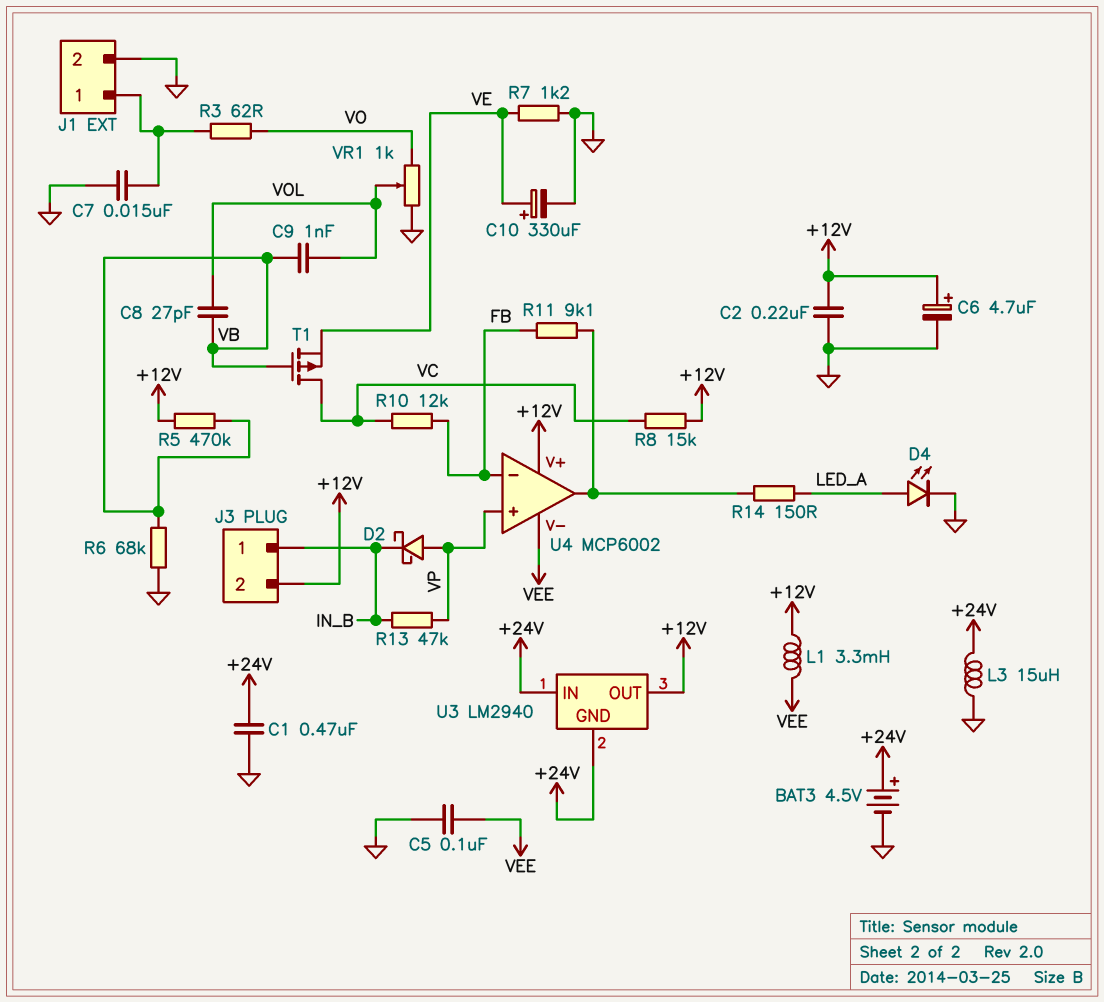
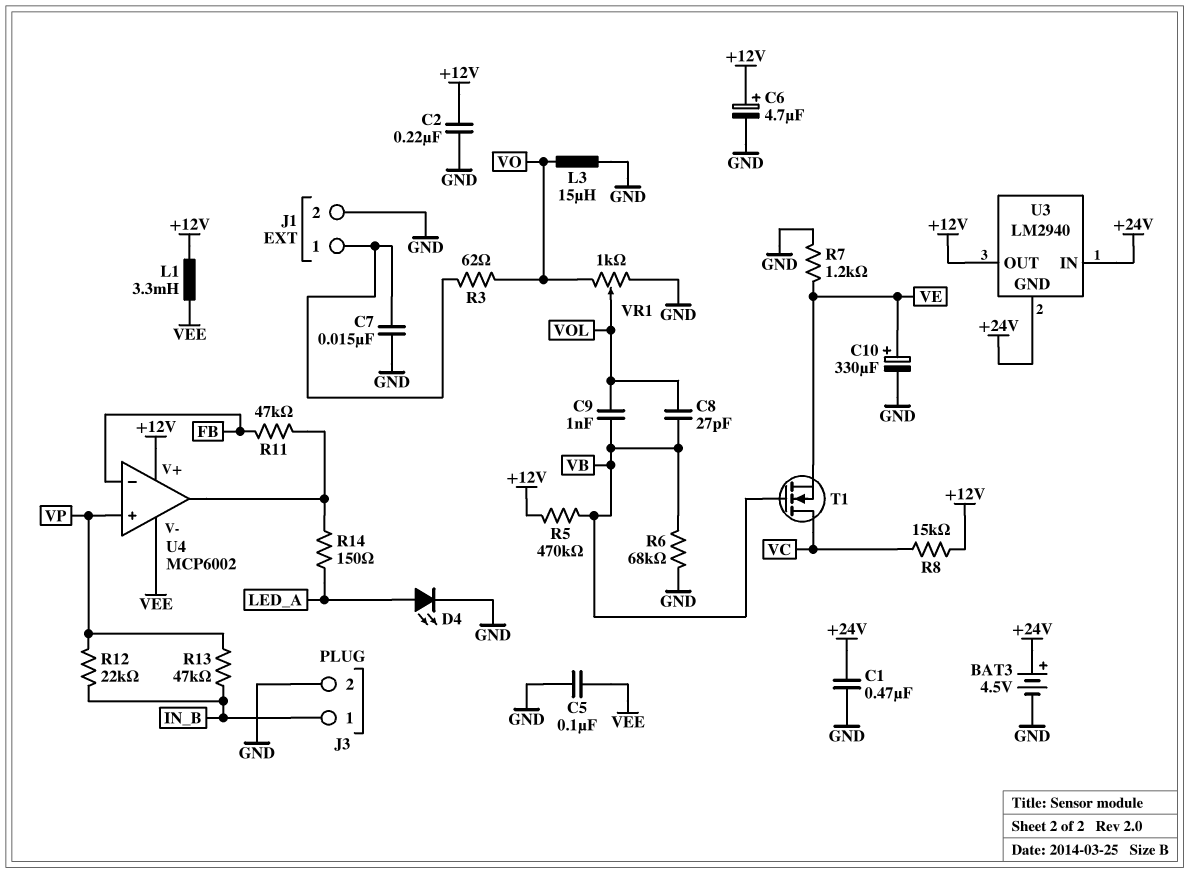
D2: schottky (A VP, K IN_B) -> none
J3 pin 2: +12V -> GND
L3: 15uH (+24V, GND) -> 15uH (GND, VO)
R10: 12k (FB, VC) -> none
R11: 9.1k (FB, U4/out) -> 47k (FB, U4/out)
R12: none -> 22k (IN_B, VP)
T1: PMOS (G VB, D VC, S VE) -> NMOS (G VB, D VC, S VE)

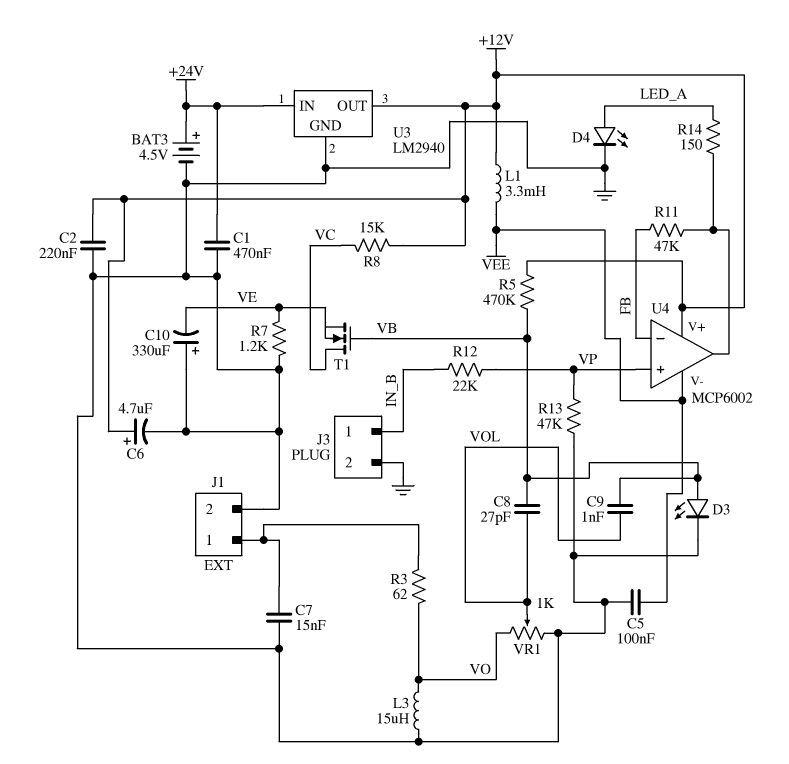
C10: 330uF (plus VE, minus GND) -> 330uF (plus GND, minus VE)
D3: none -> LED (A VB, K GND)
R6: 68k (GND, VB) -> none
R13: 47k (IN_B, VP) -> 47k (GND, VP)
U3 pin GND: +24V -> GND

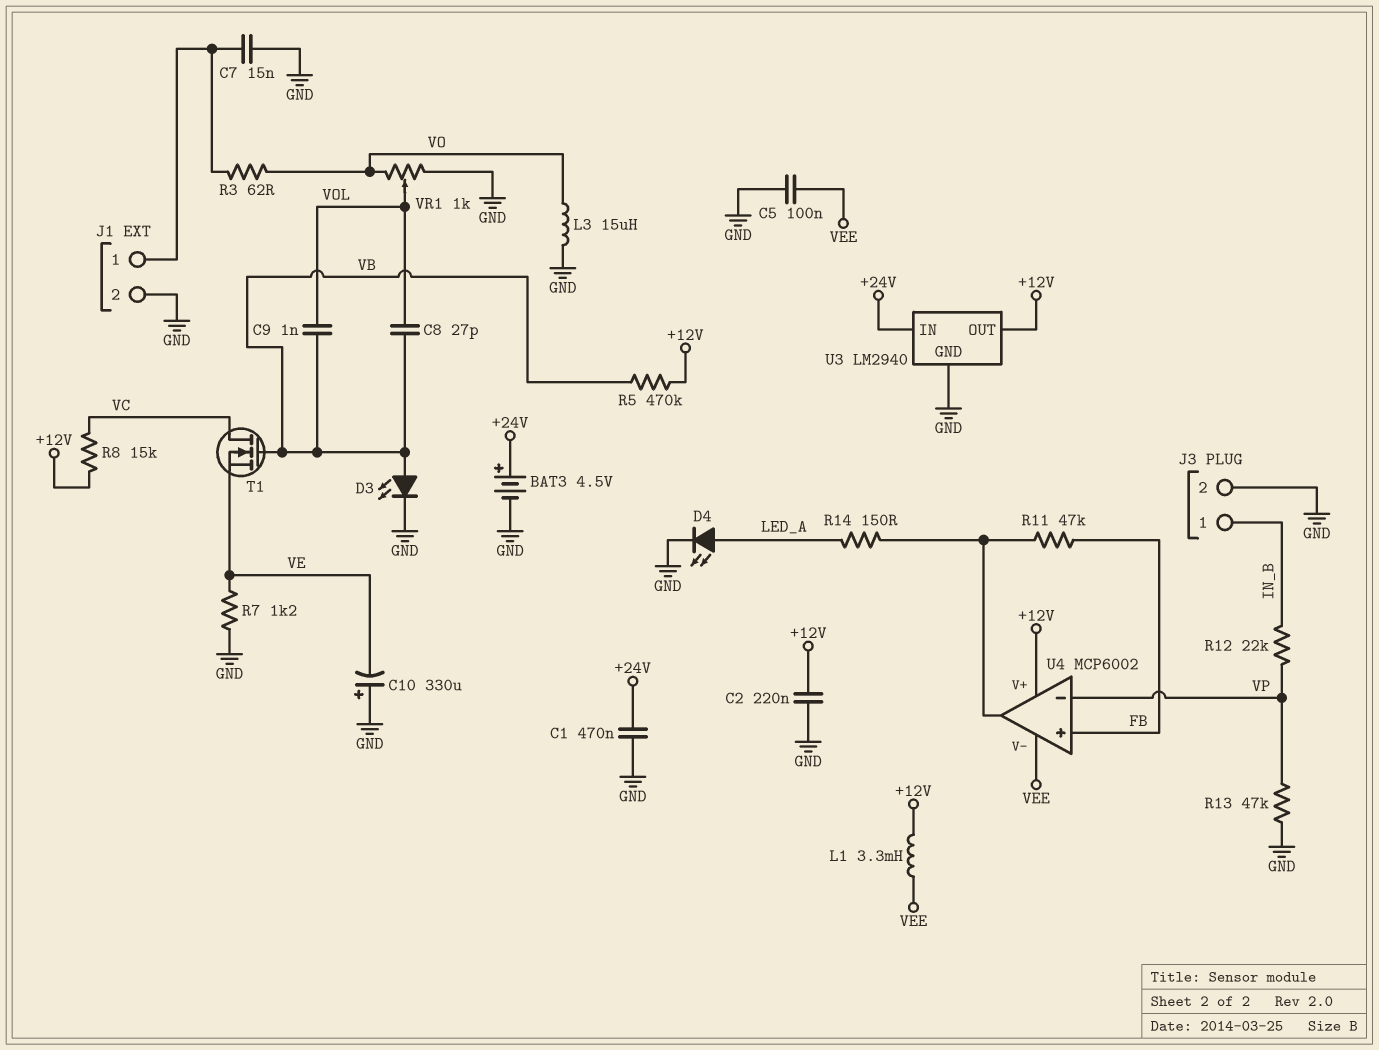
C6: 4.7uF (plus +12V, minus GND) -> none
U4 pin in+: VP -> FB
U4 pin in-: FB -> VP

